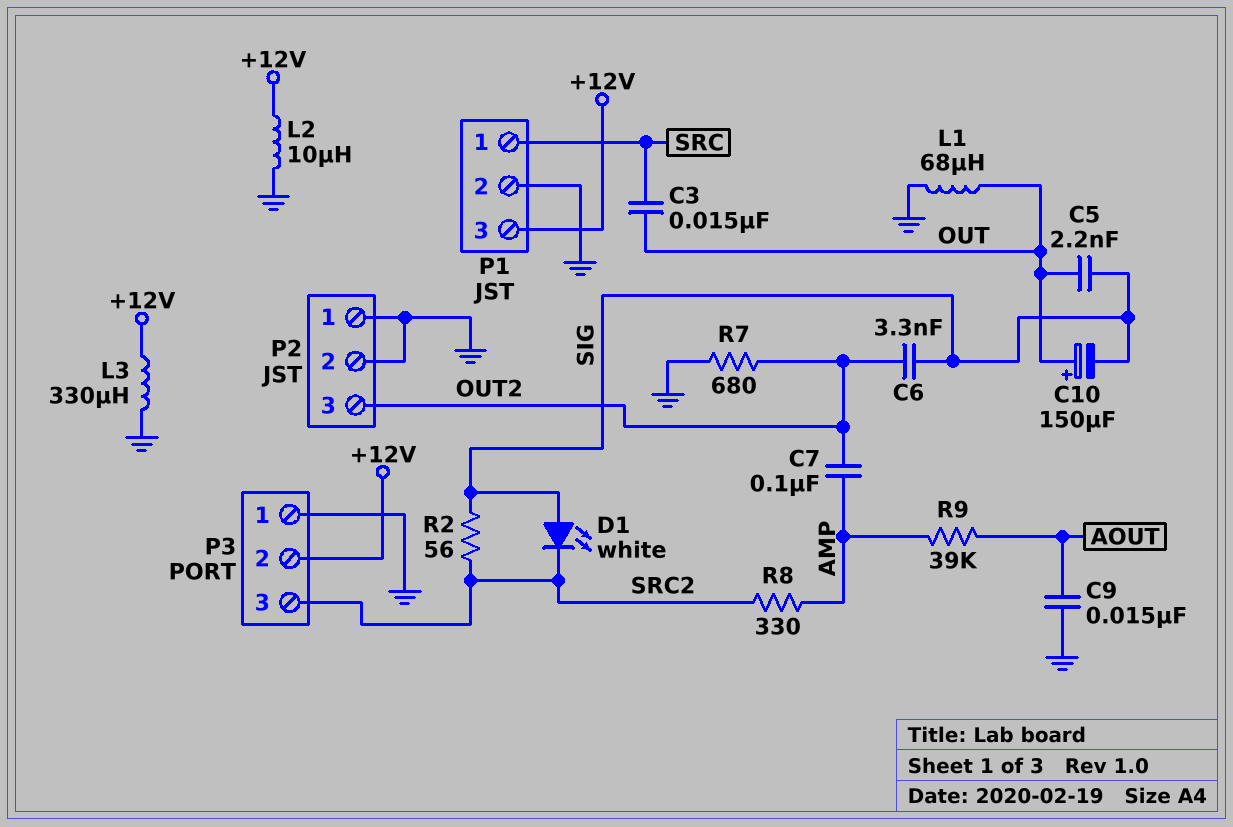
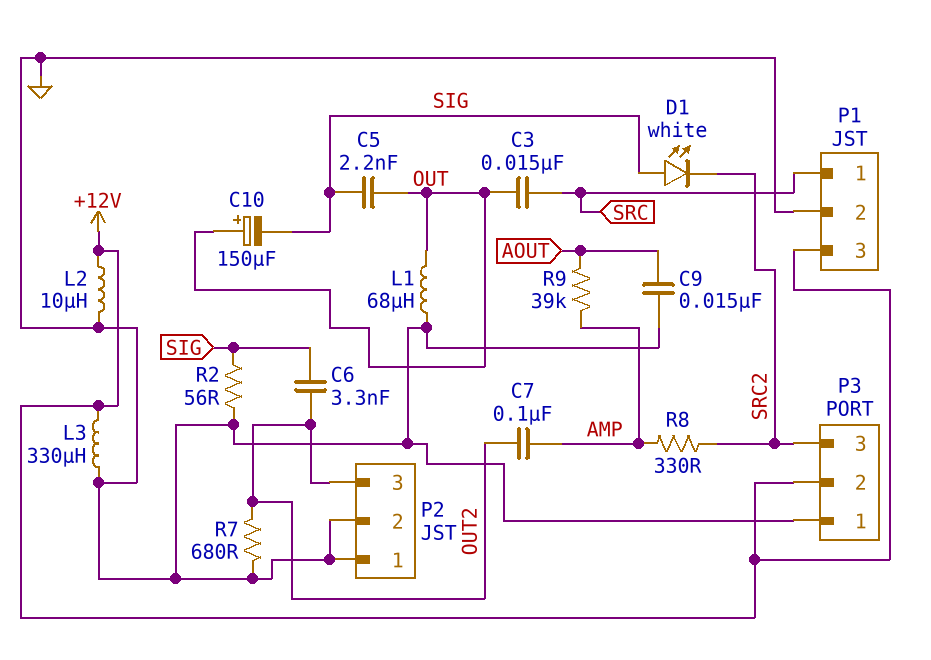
R2: 56 (SIG, SRC2) -> 56 (GND, SIG)

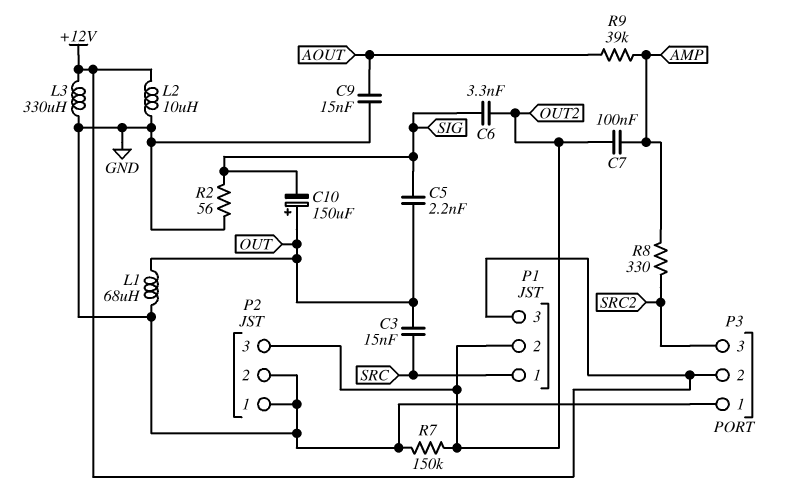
D1: LED white (A SIG, K SRC2) -> none
P1 pin 2: GND -> OUT2
R7: 680 (GND, OUT2) -> 150k (GND, OUT2)

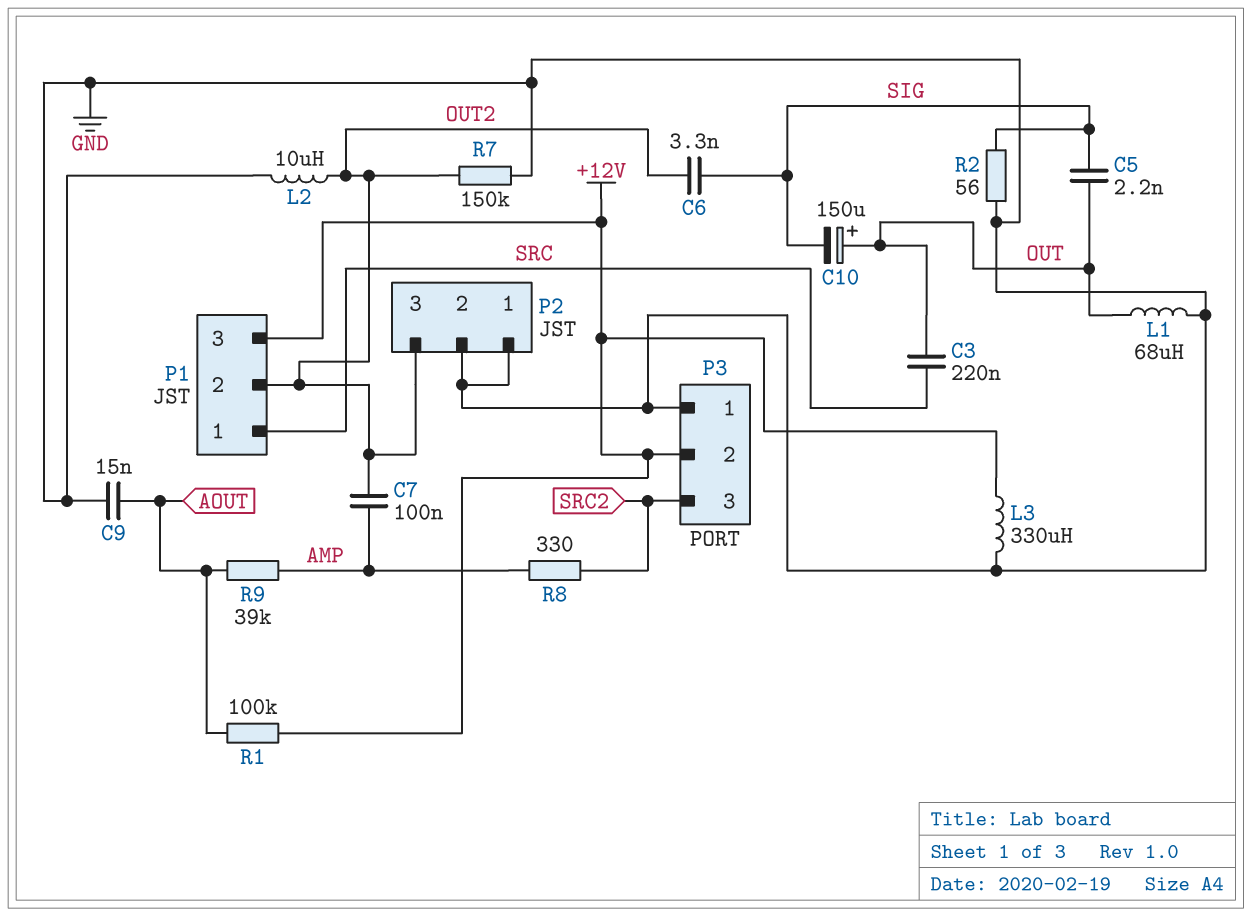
C3: 15nF (OUT, SRC) -> 220nF (OUT, SRC)
L2: 10uH (+12V, GND) -> 10uH (GND, OUT2)
R1: none -> 100k (+12V, AOUT)

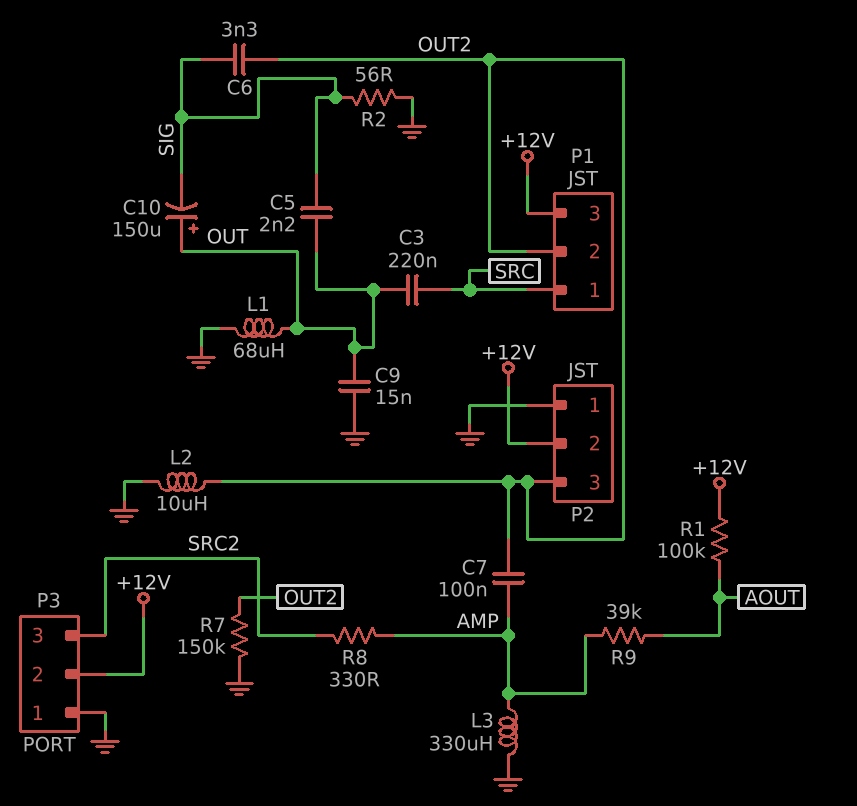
C9: 15nF (AOUT, GND) -> 15nF (GND, OUT)
L3: 330uH (+12V, GND) -> 330uH (AMP, GND)
P2 pin 2: GND -> +12V

